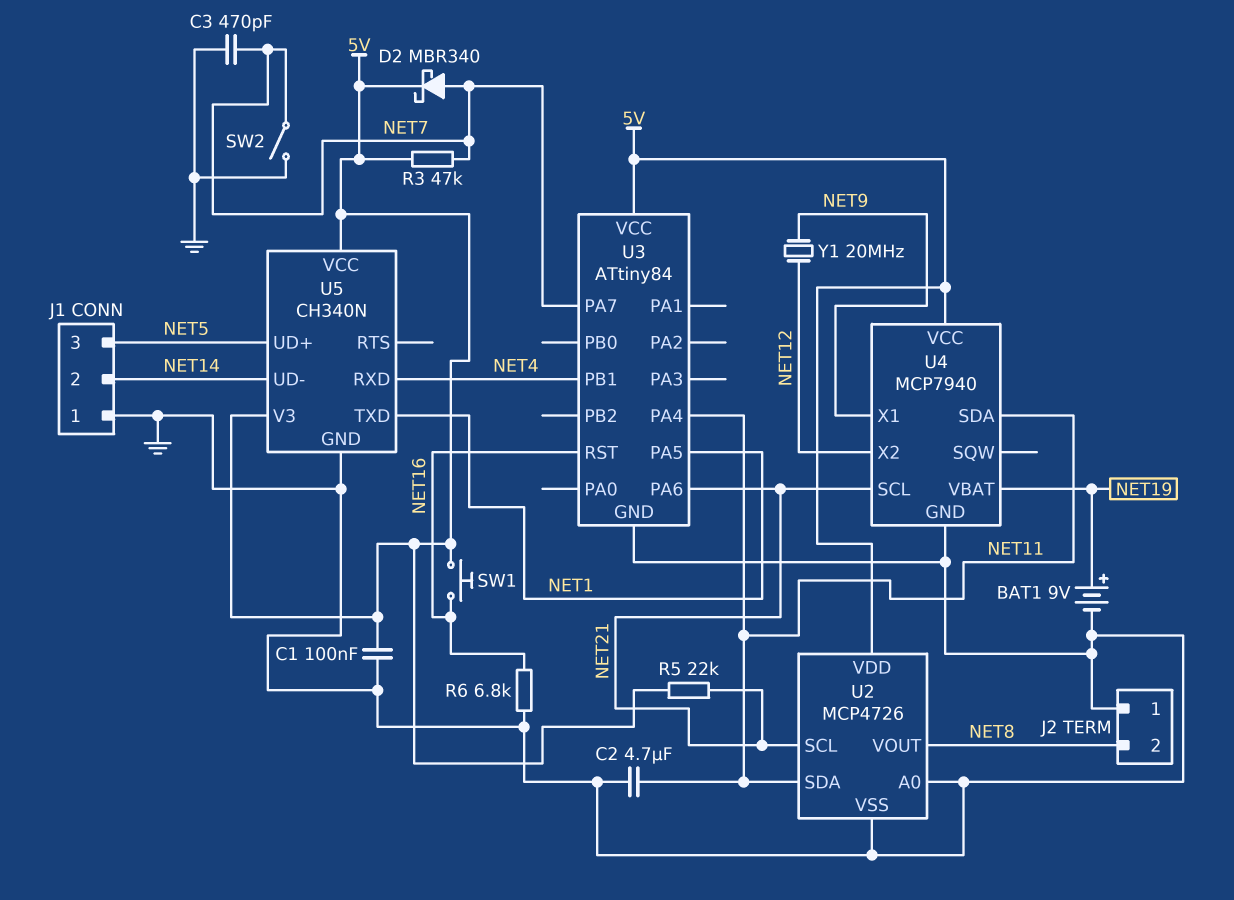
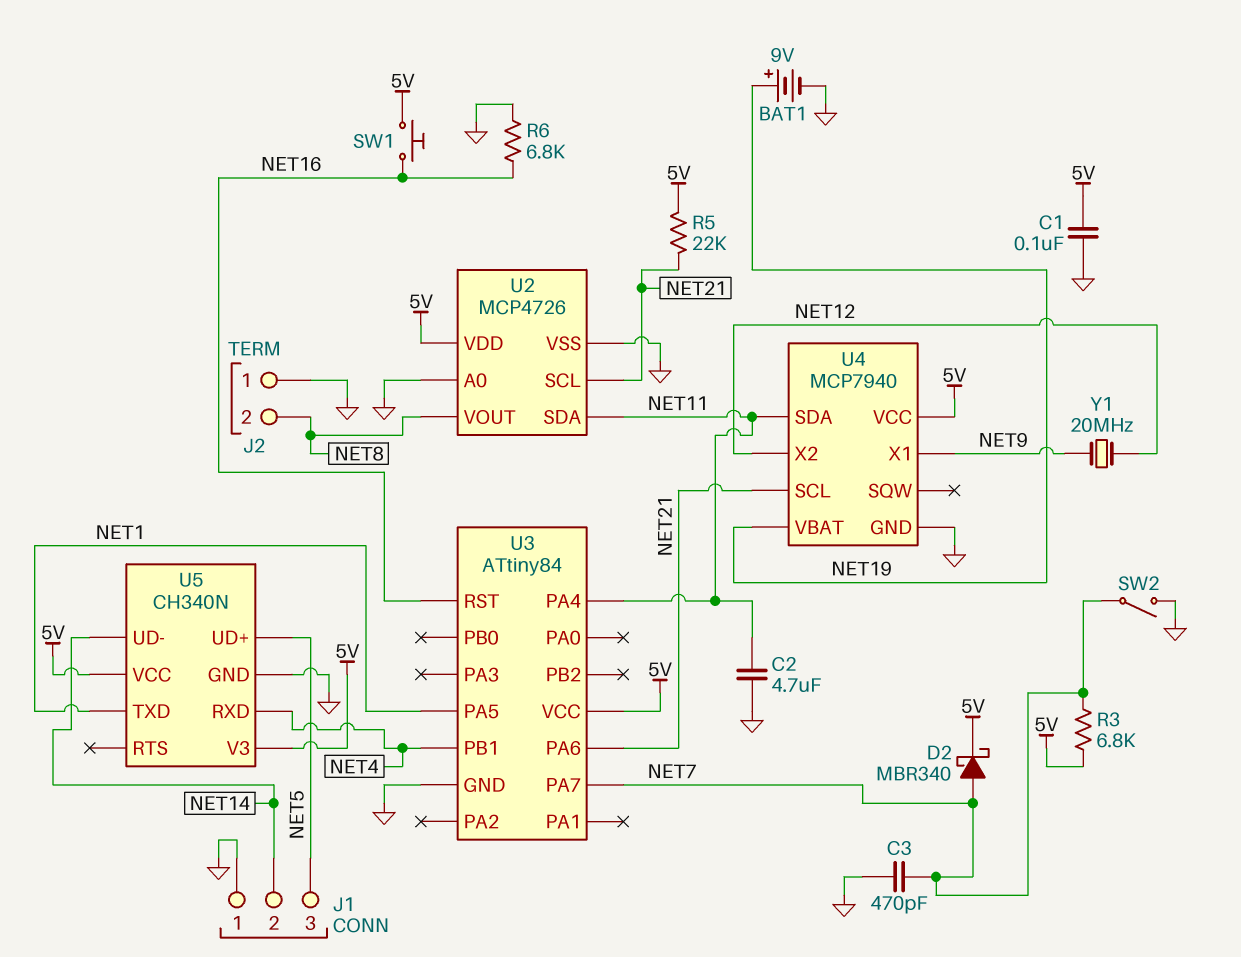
R3: 47k (5V, NET7) -> 6.8k (5V, NET7)

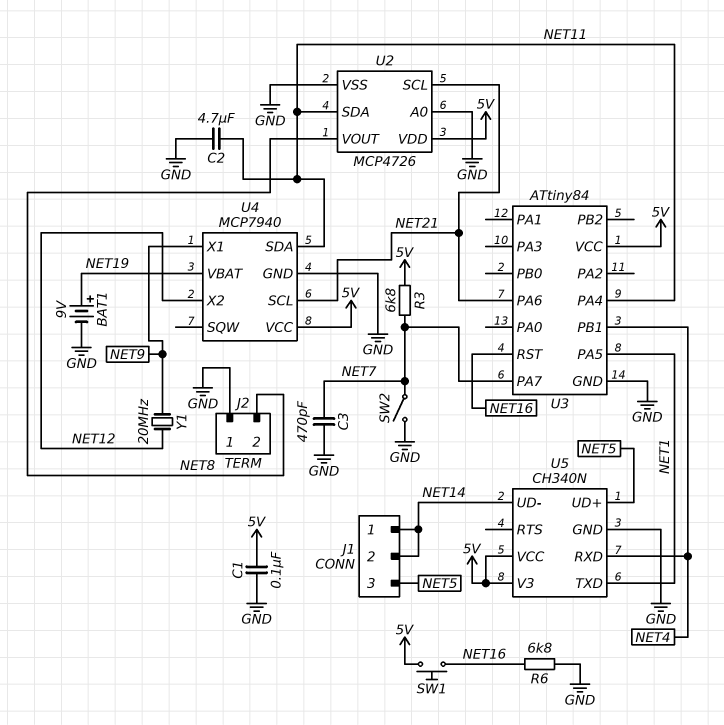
D2: schottky MBR340 (A NET7, K 5V) -> none
J1 pin 1: GND -> NET14
R5: 22k (5V, NET21) -> none

